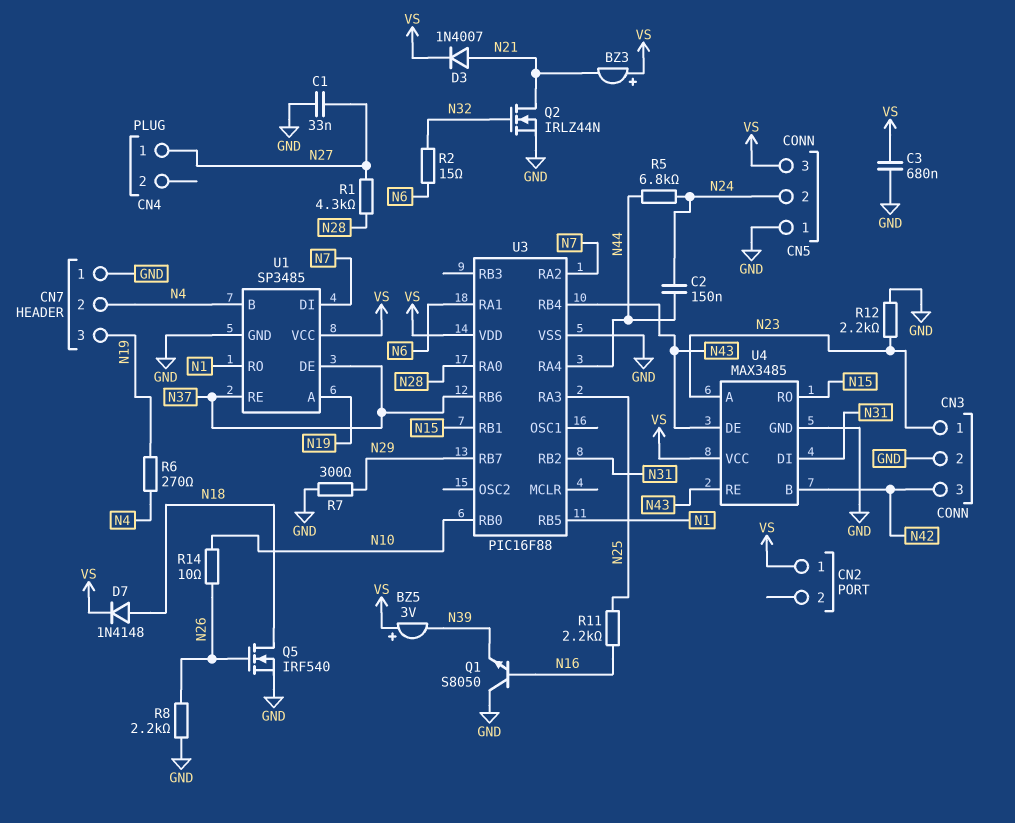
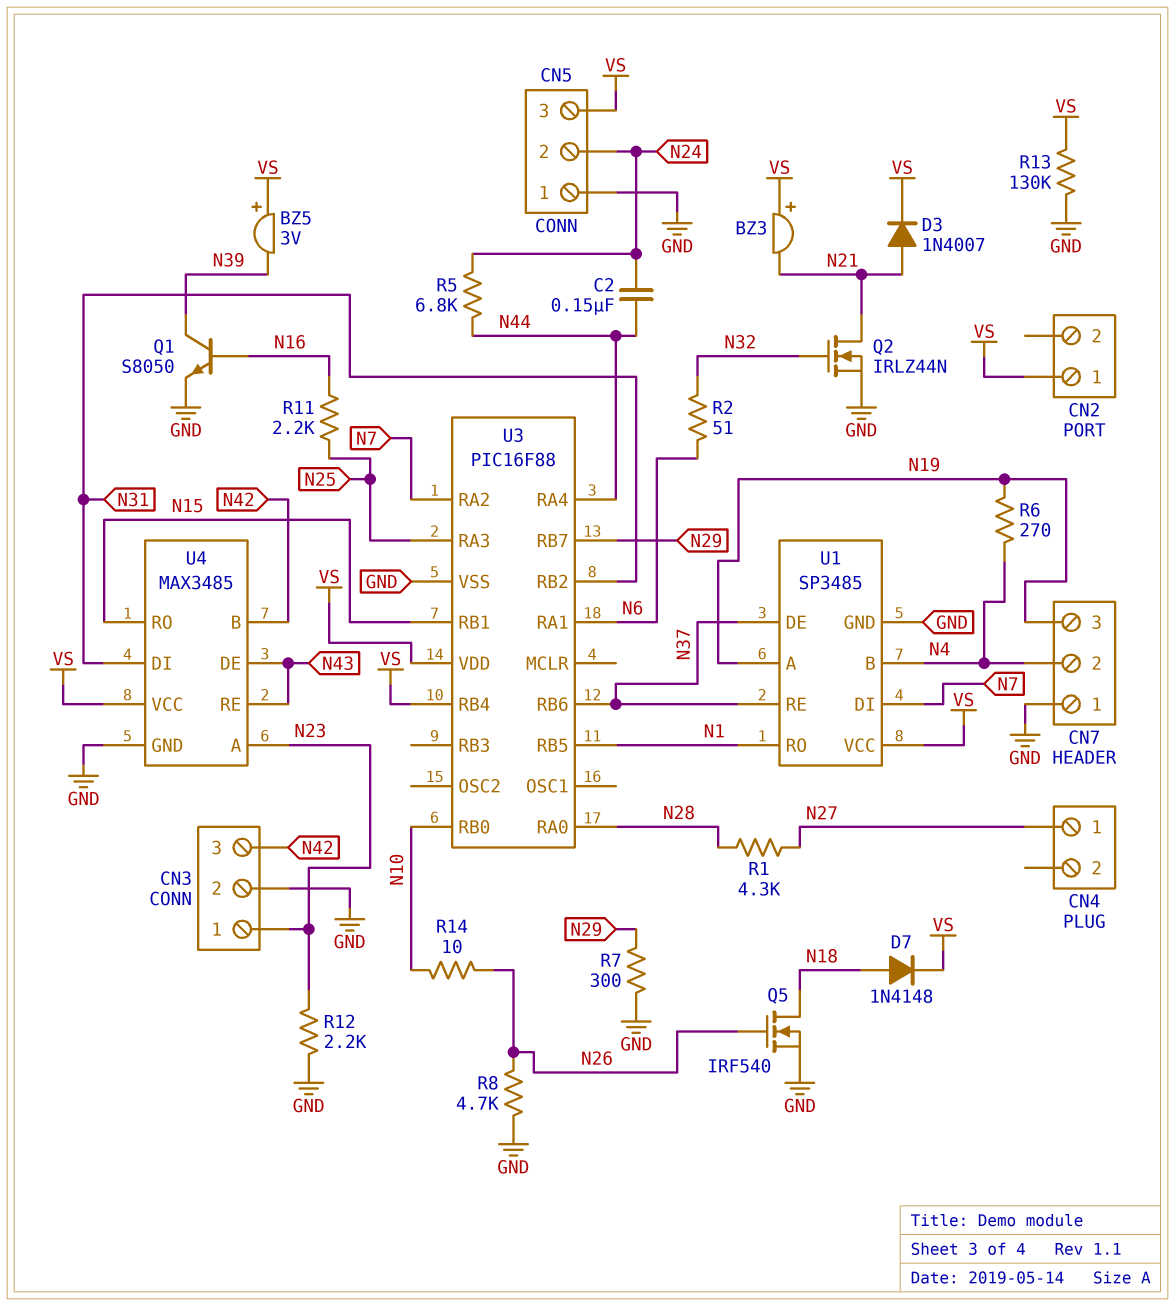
C1: 33nF (GND, N27) -> none
C3: 680nF (GND, VS) -> none
Q1: NPN S8050 (B N16, C GND, E N39) -> NPN S8050 (B N16, C N39, E GND)
R2: 15 (N6, N32) -> 51 (N6, N32)
R8: 2.2k (GND, N26) -> 4.7k (GND, N26)
R13: none -> 130k (GND, VS)
U3 pin RB4: N43 -> VS

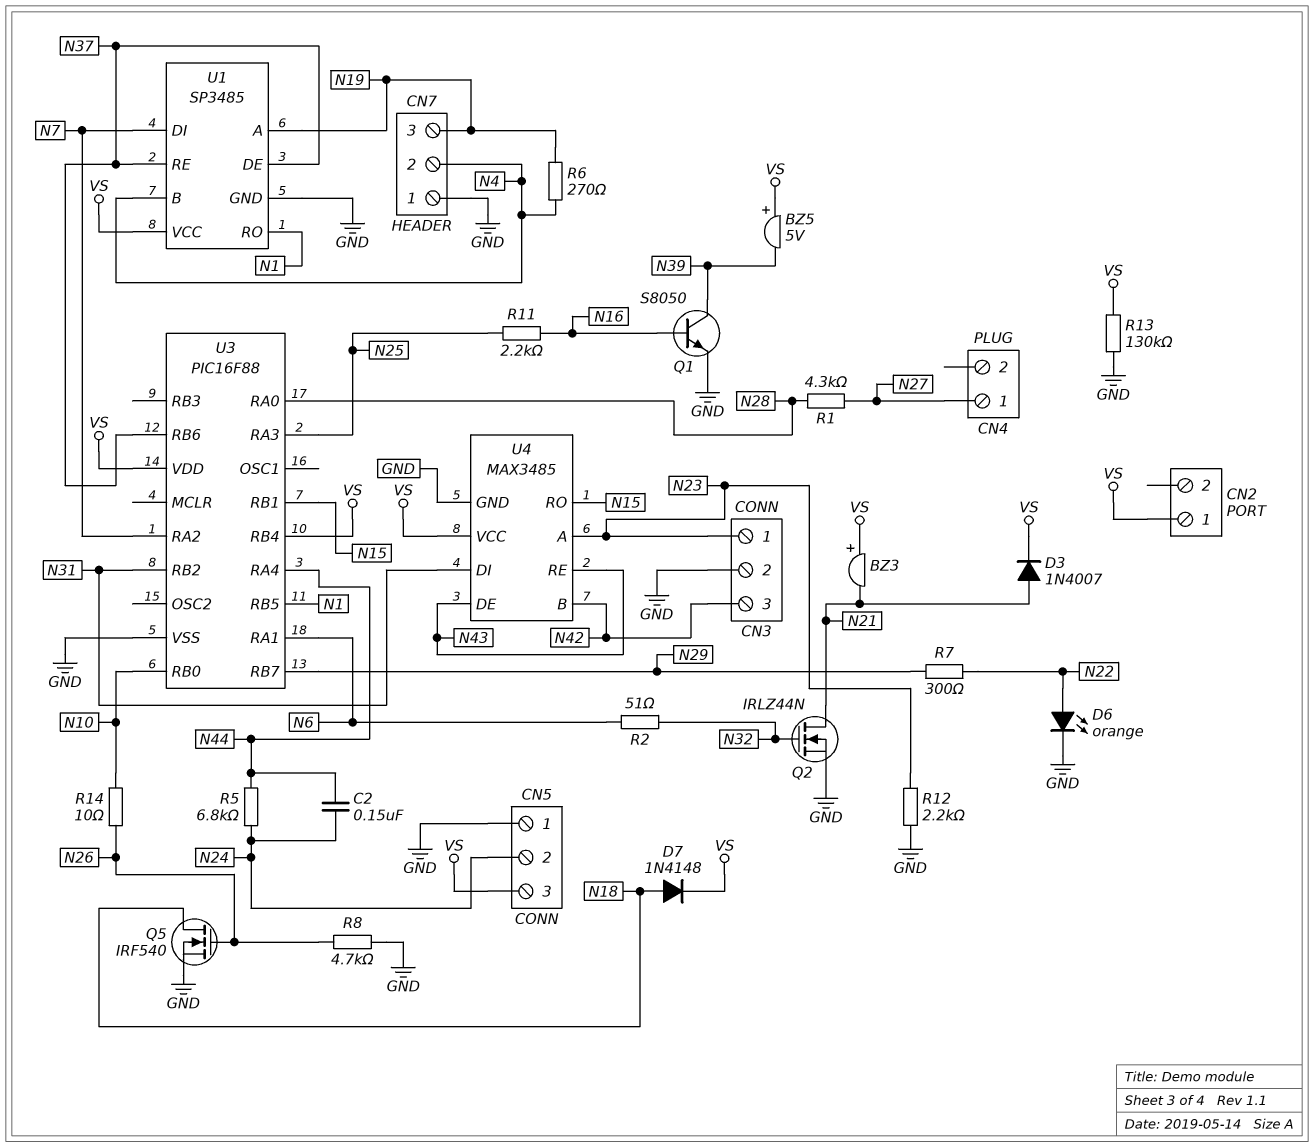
BZ5: buzzer 3V (plus VS, minus N39) -> buzzer 5V (plus VS, minus N39)
D6: none -> LED orange (A N22, K GND)
R7: 300 (GND, N29) -> 300 (N22, N29)

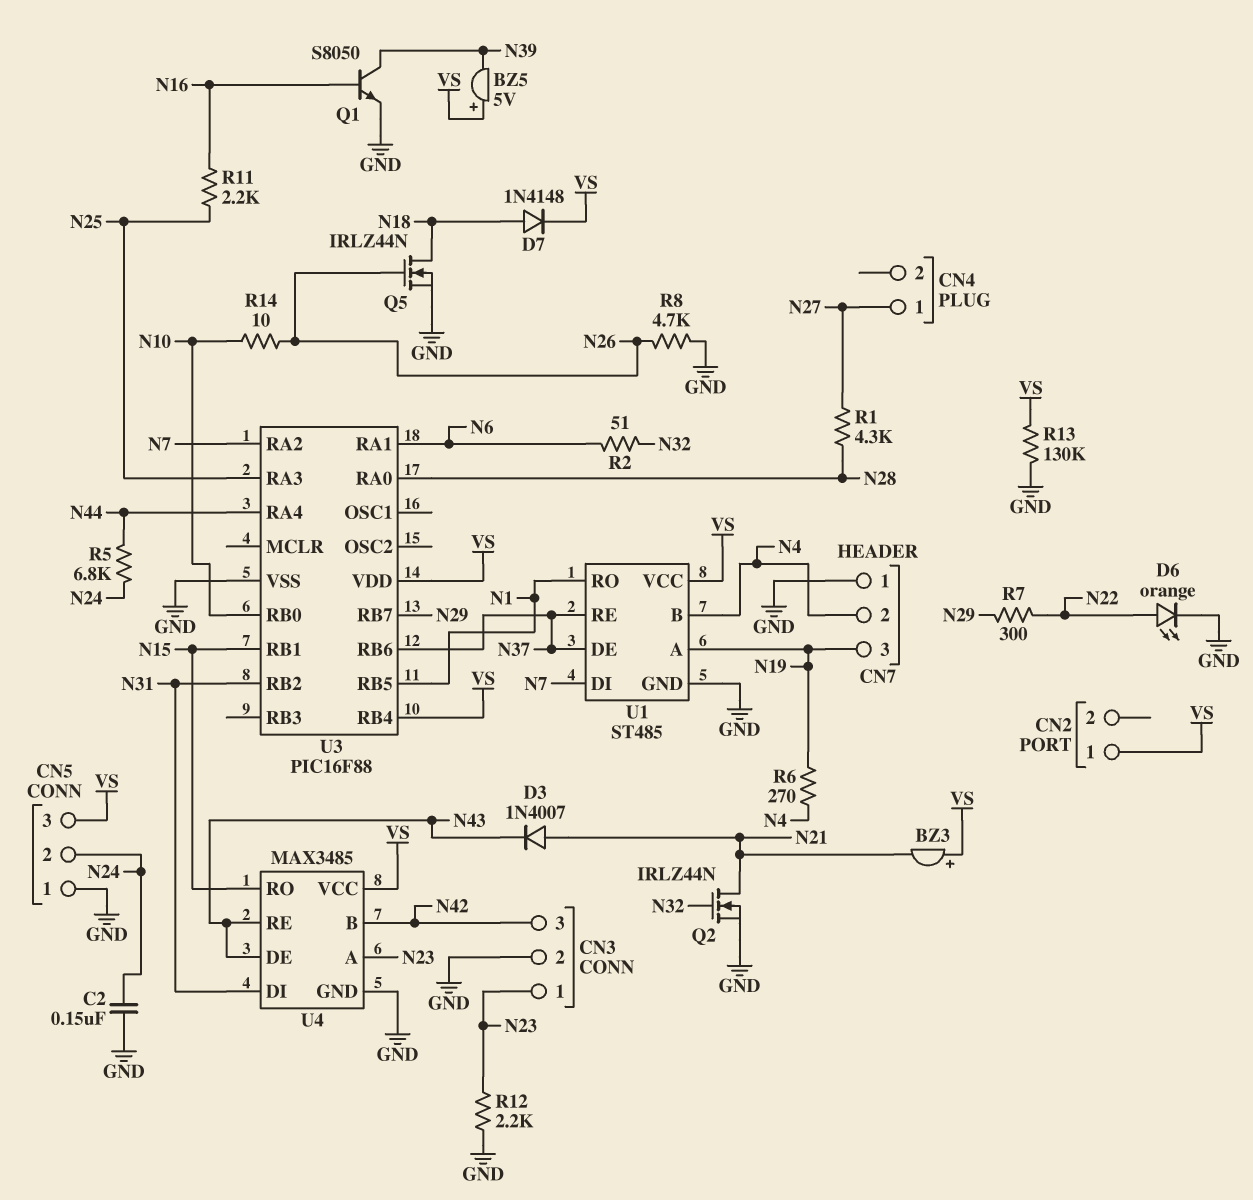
C2: 150nF (N24, N44) -> 150nF (GND, N24)
D3: diode 1N4007 (A N21, K VS) -> diode 1N4007 (A N21, K N43)
Q5: NMOS IRF540 (G N26, D N18, S GND) -> NMOS IRLZ44N (G N26, D N18, S GND)
U1: SP3485 -> ST485

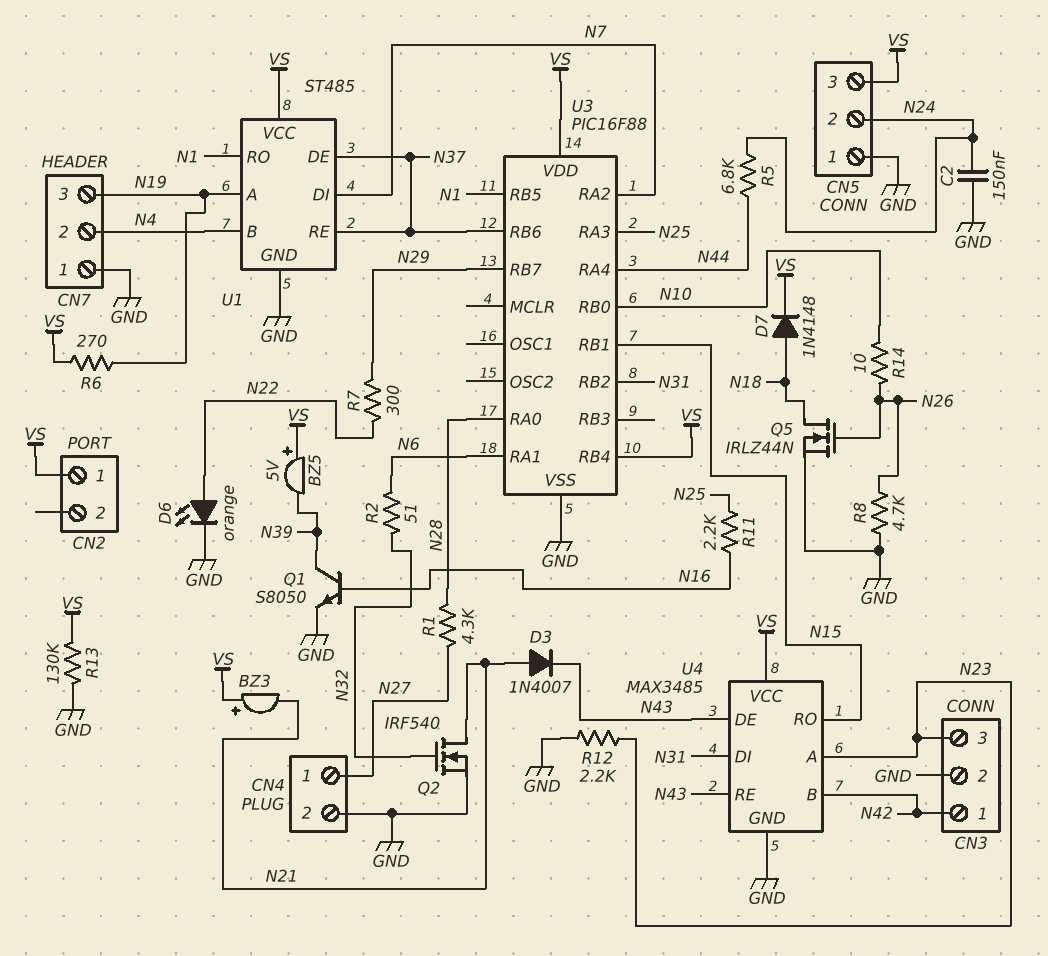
CN3 pin 1: N23 -> N42
CN3 pin 3: N42 -> N23
CN4 pin 2: none -> GND
Q2: NMOS IRLZ44N (G N32, D N21, S GND) -> NMOS IRF540 (G N32, D N21, S GND)
R6: 270 (N4, N19) -> 270 (N19, VS)

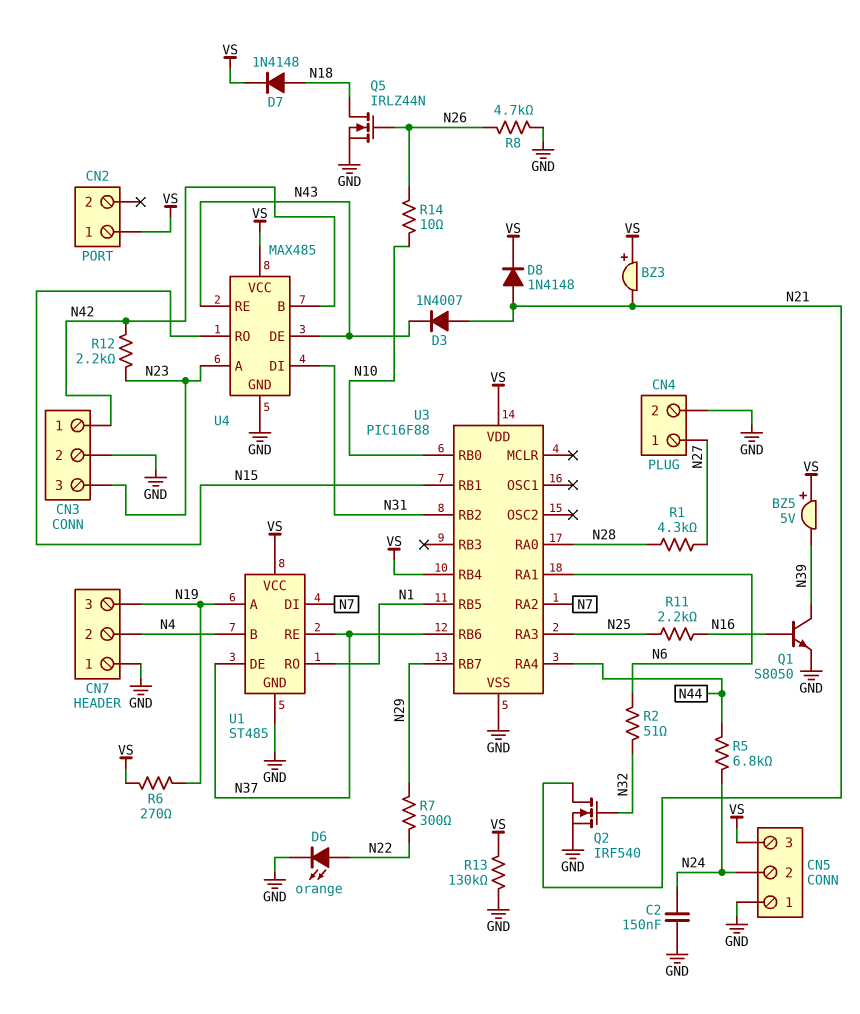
D8: none -> diode 1N4148 (A N21, K VS)
R12: 2.2k (GND, N23) -> 2.2k (N23, N42)
U4: MAX3485 -> MAX485

